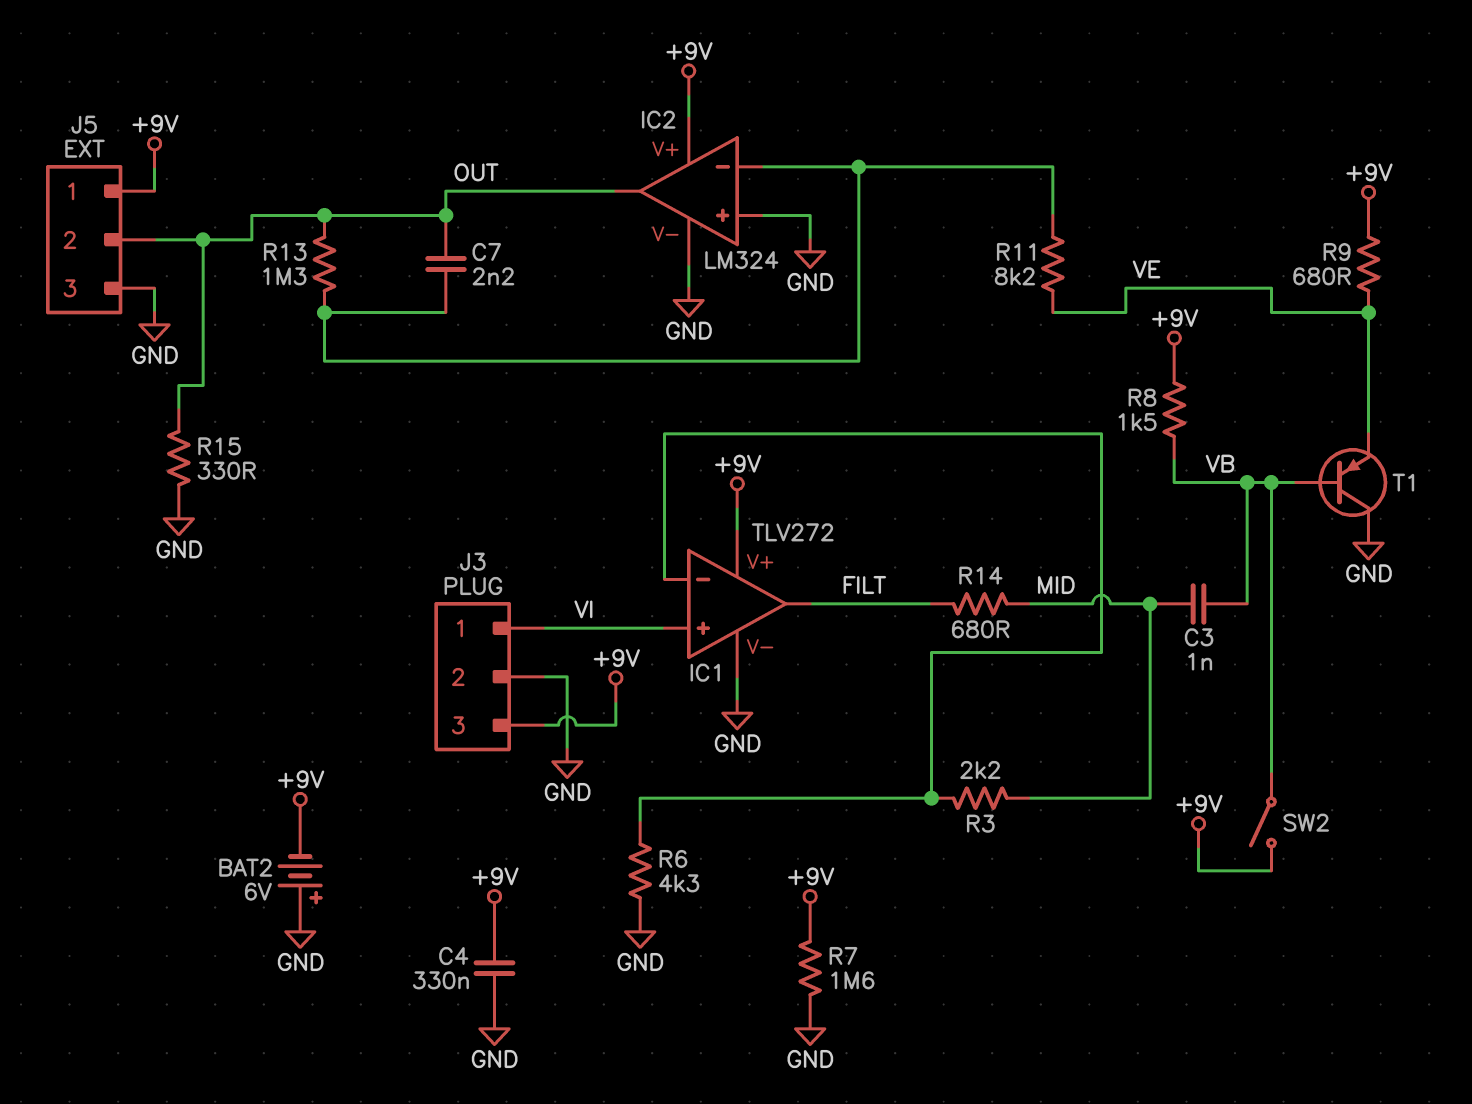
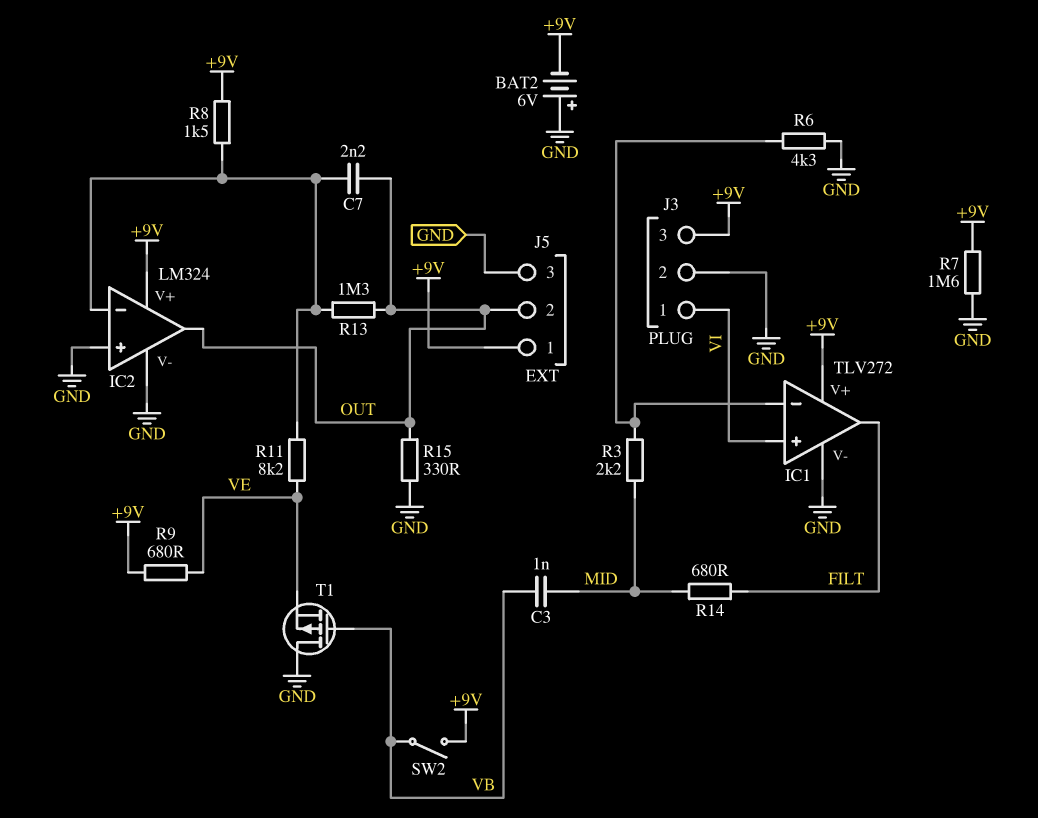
C4: 330nF (+9V, GND) -> none
R8: 1.5k (+9V, VB) -> 1.5k (+9V, IC2/in-)
T1: PNP (B VB, C GND, E VE) -> PMOS (G VB, D GND, S VE)

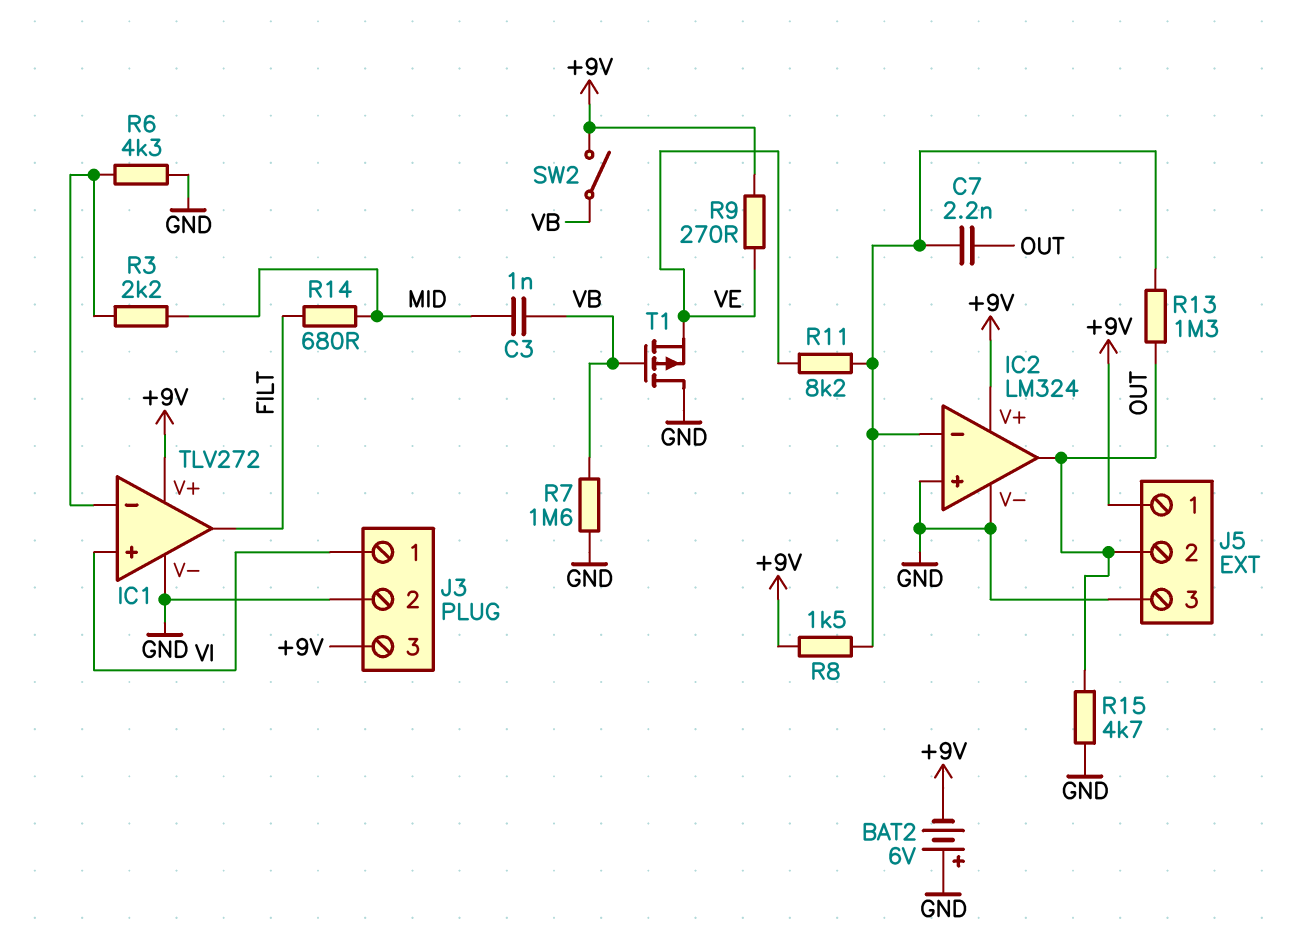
R7: 1.6M (+9V, GND) -> 1.6M (GND, VB)
R9: 680 (+9V, VE) -> 270 (+9V, VE)
R15: 330 (GND, OUT) -> 4.7k (GND, OUT)

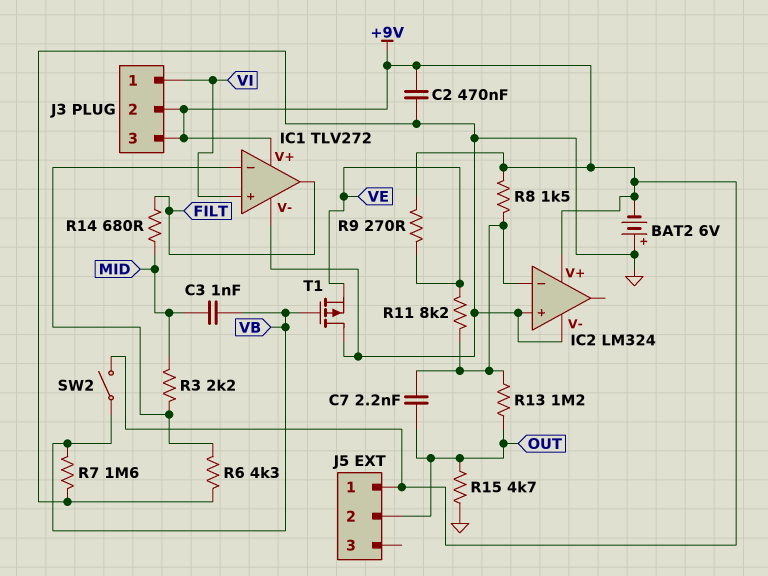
C2: none -> 470nF (+9V, GND)
IC2 pin out: OUT -> none
J3 pin 2: GND -> +9V
J5 pin 3: GND -> none
R13: 1.3M (IC2/in-, OUT) -> 1.2M (IC2/in-, OUT)

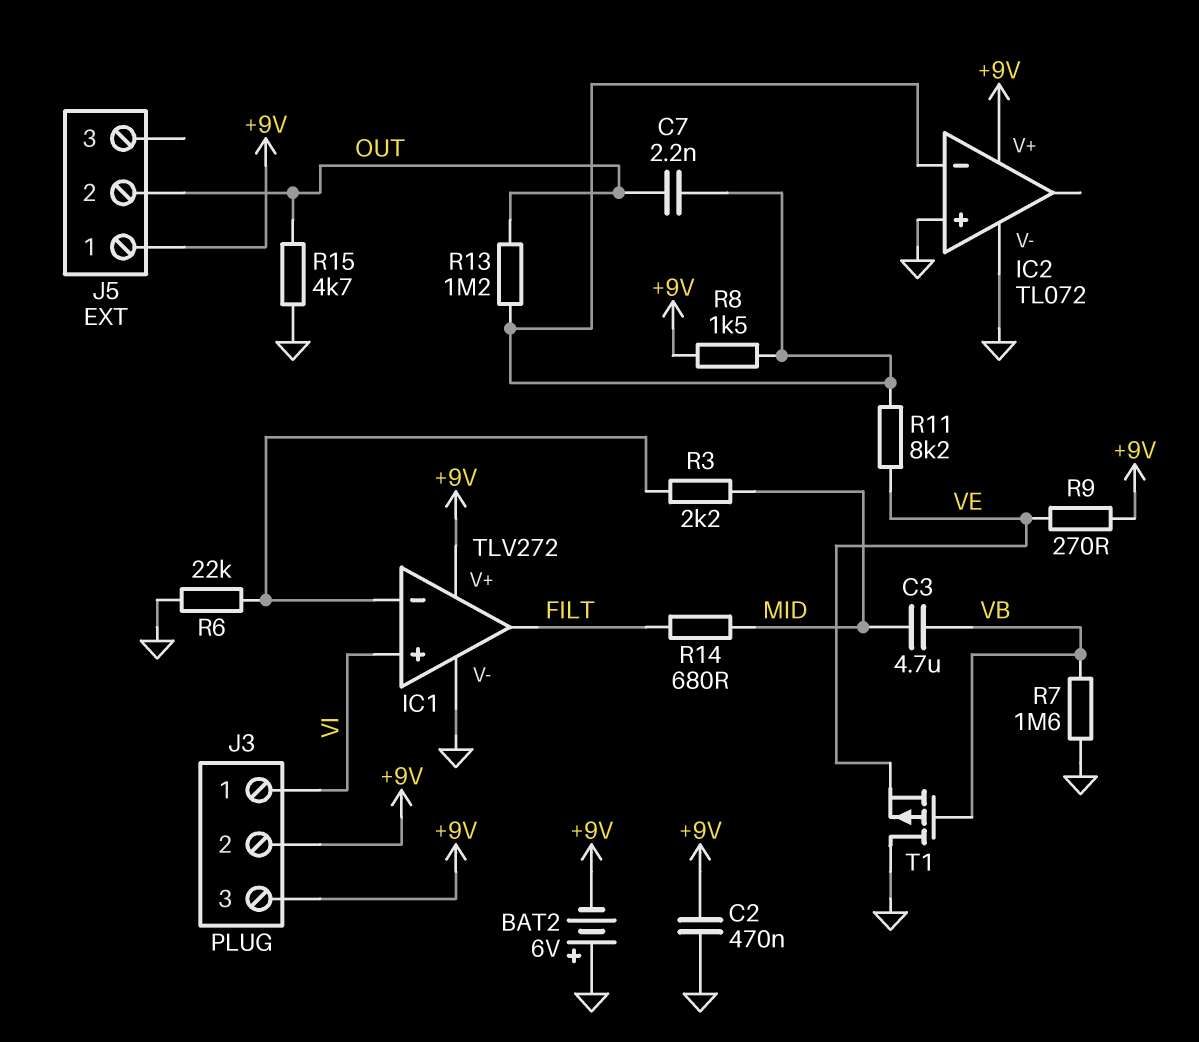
C3: 1nF (MID, VB) -> 4.7uF (MID, VB)
IC2: LM324 -> TL072
R6: 4.3k (GND, IC1/in-) -> 22k (GND, IC1/in-)
SW2: switch (+9V, VB) -> none

